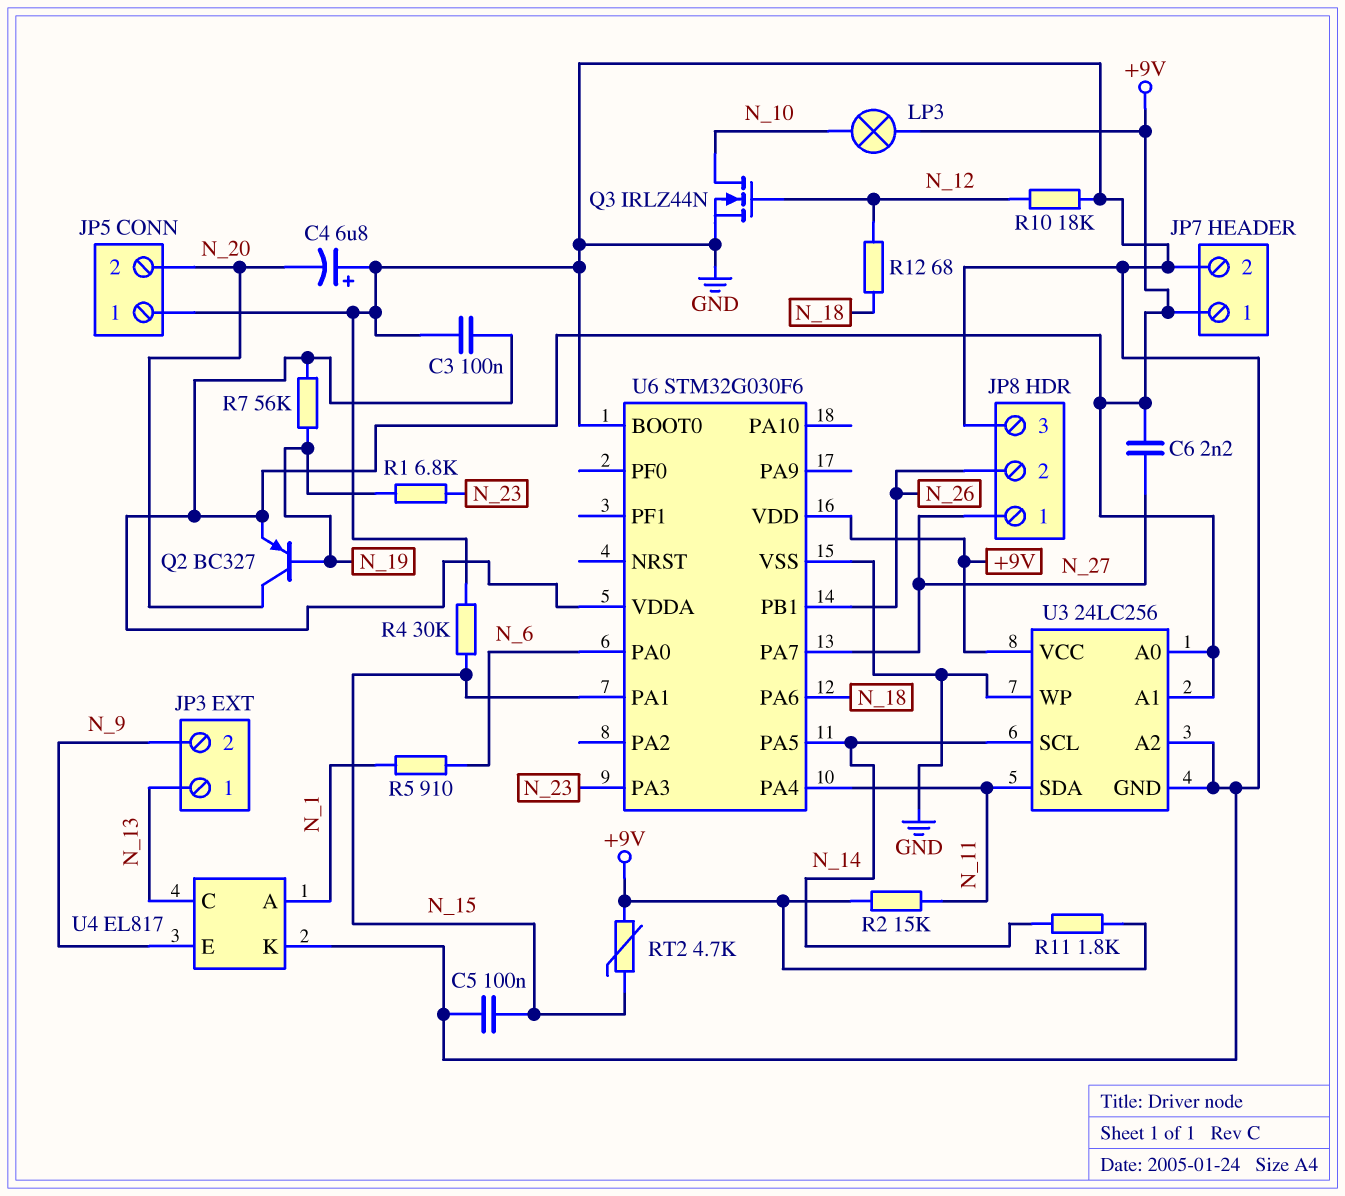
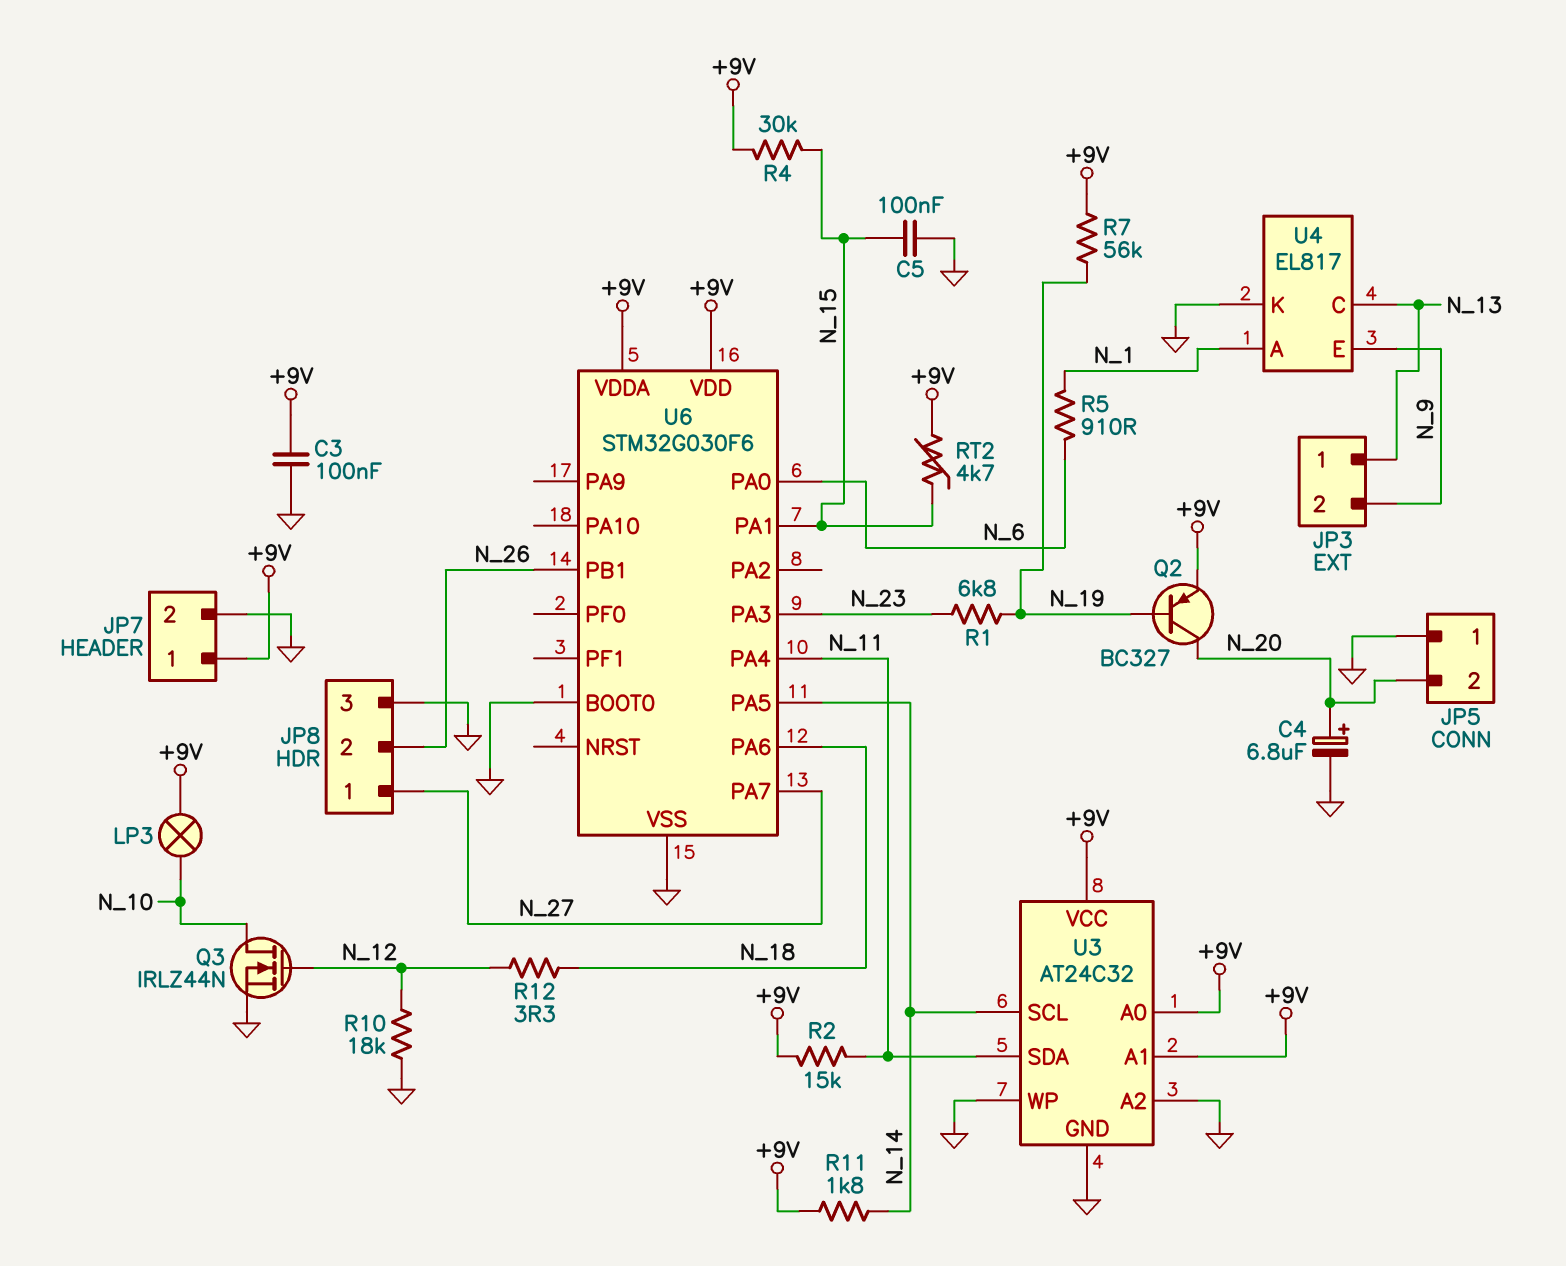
C4: 6.8uF (plus GND, minus N_20) -> 6.8uF (plus N_20, minus GND)
C6: 2.2nF (+9V, N_27) -> none
R4: 30k (GND, N_15) -> 30k (+9V, N_15)
R12: 68 (N_12, N_18) -> 3.3 (N_12, N_18)
U3: 24LC256 -> AT24C32

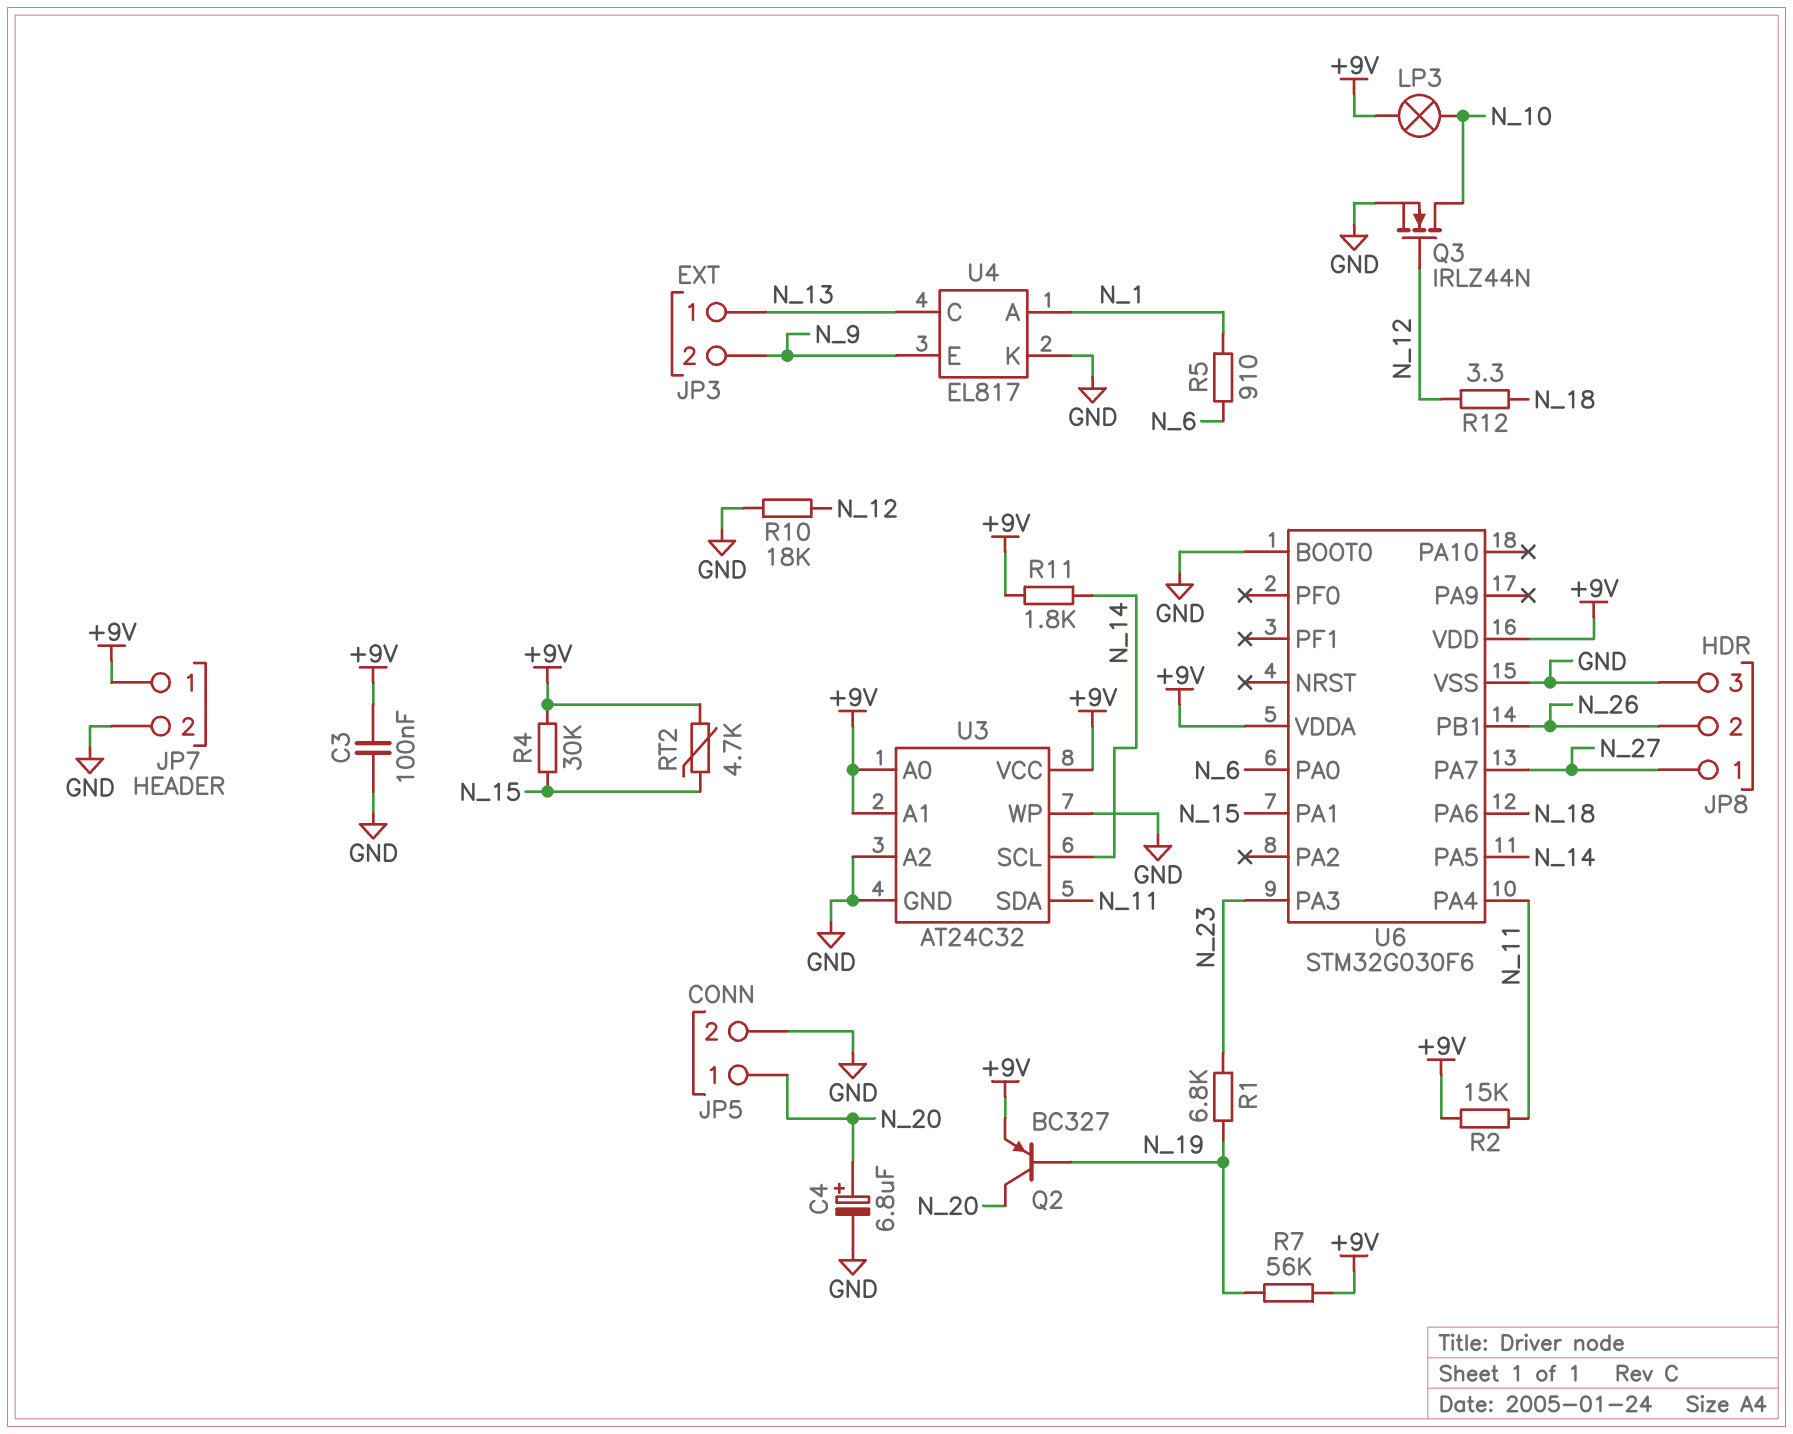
C5: 100nF (GND, N_15) -> none
JP5 pin 1: GND -> N_20
JP5 pin 2: N_20 -> GND

